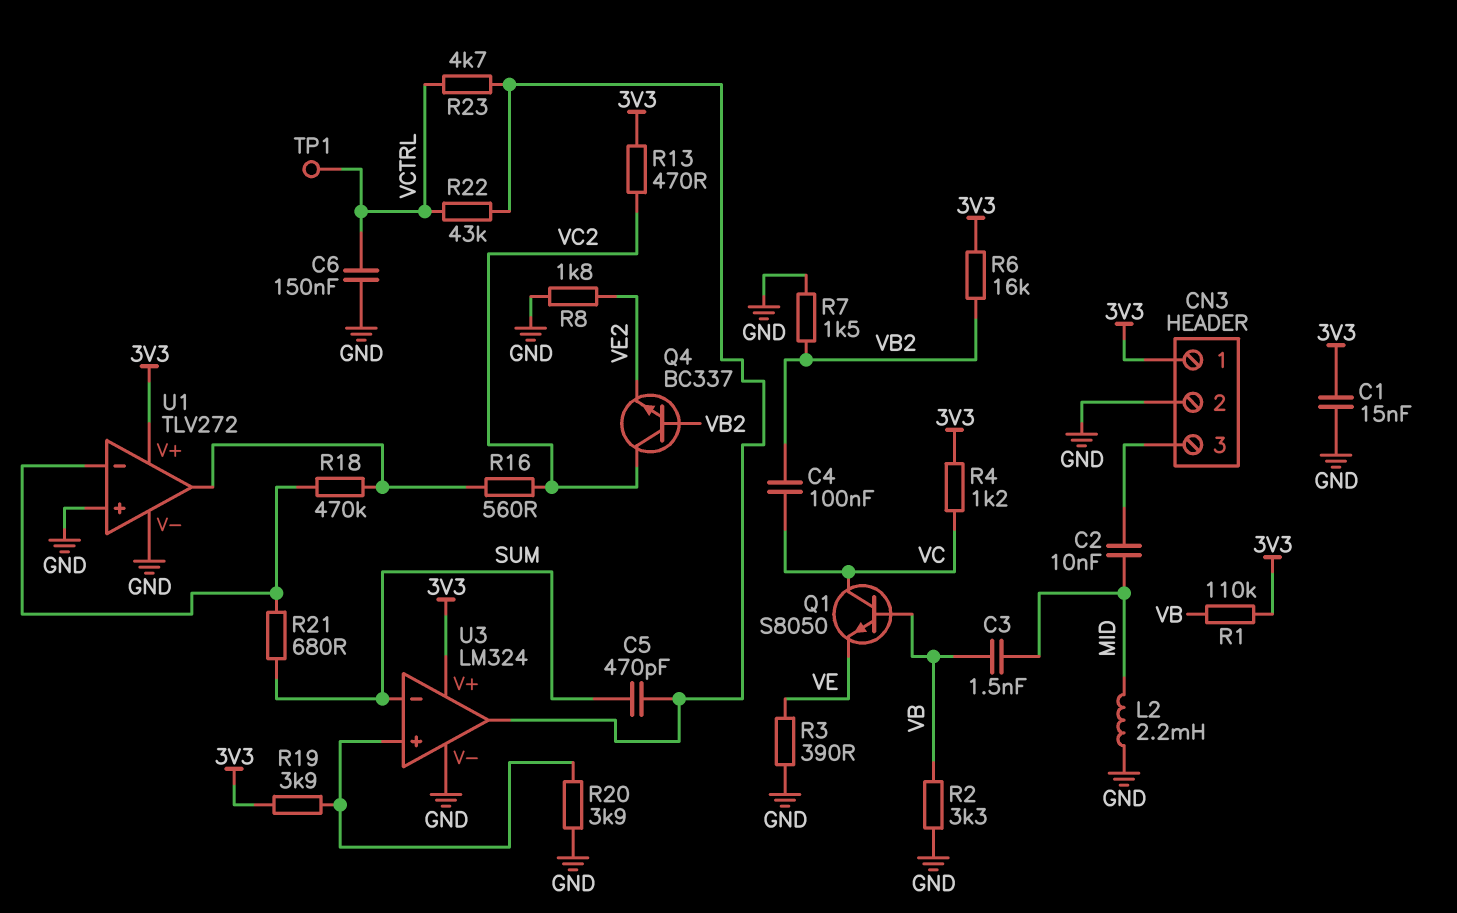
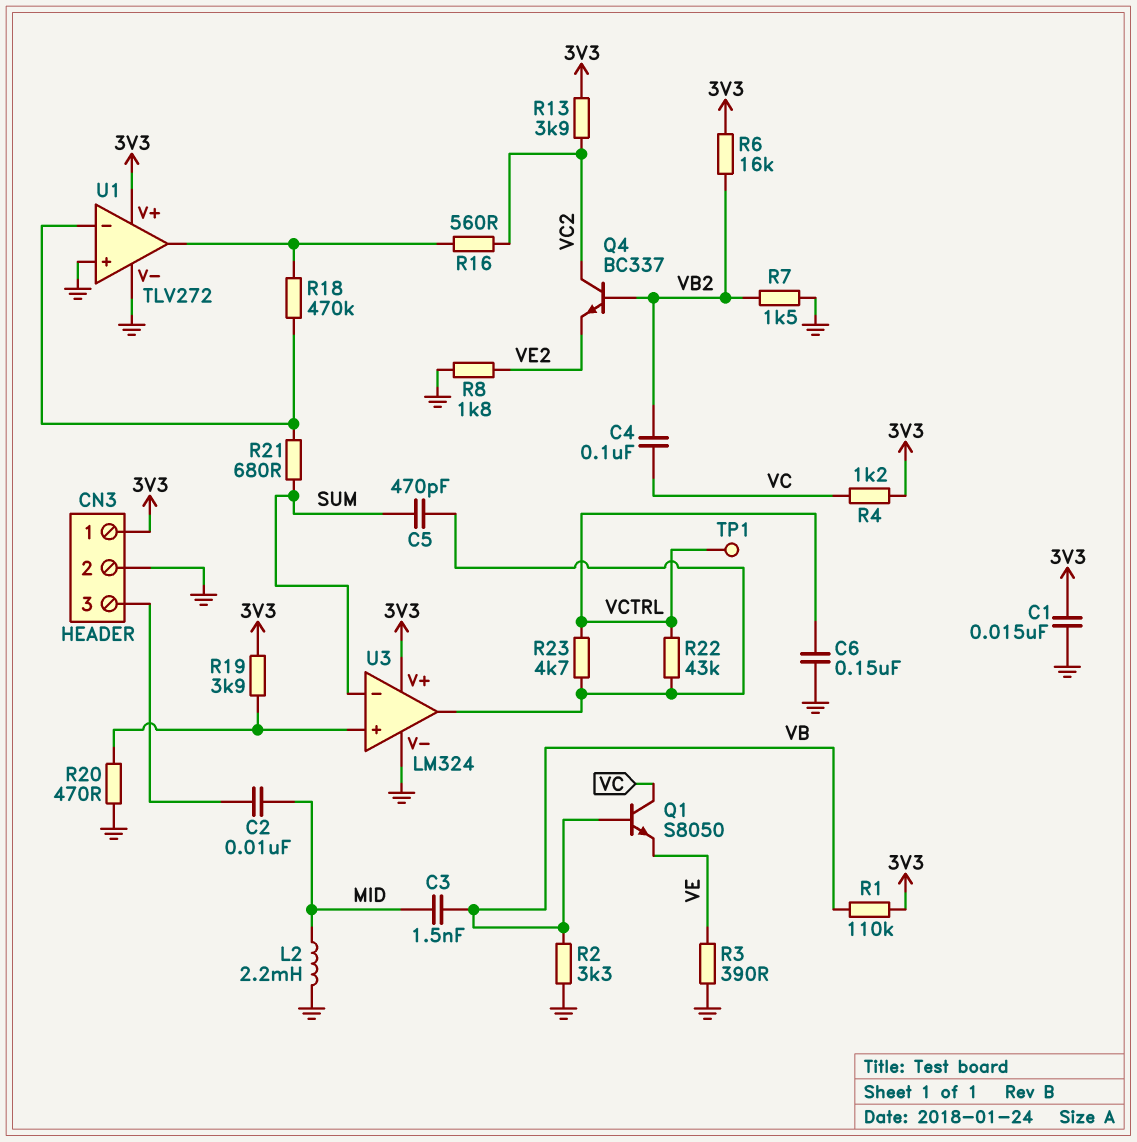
R13: 470 (3V3, VC2) -> 3.9k (3V3, VC2)
R20: 3.9k (GND, U3/in+) -> 470 (GND, U3/in+)

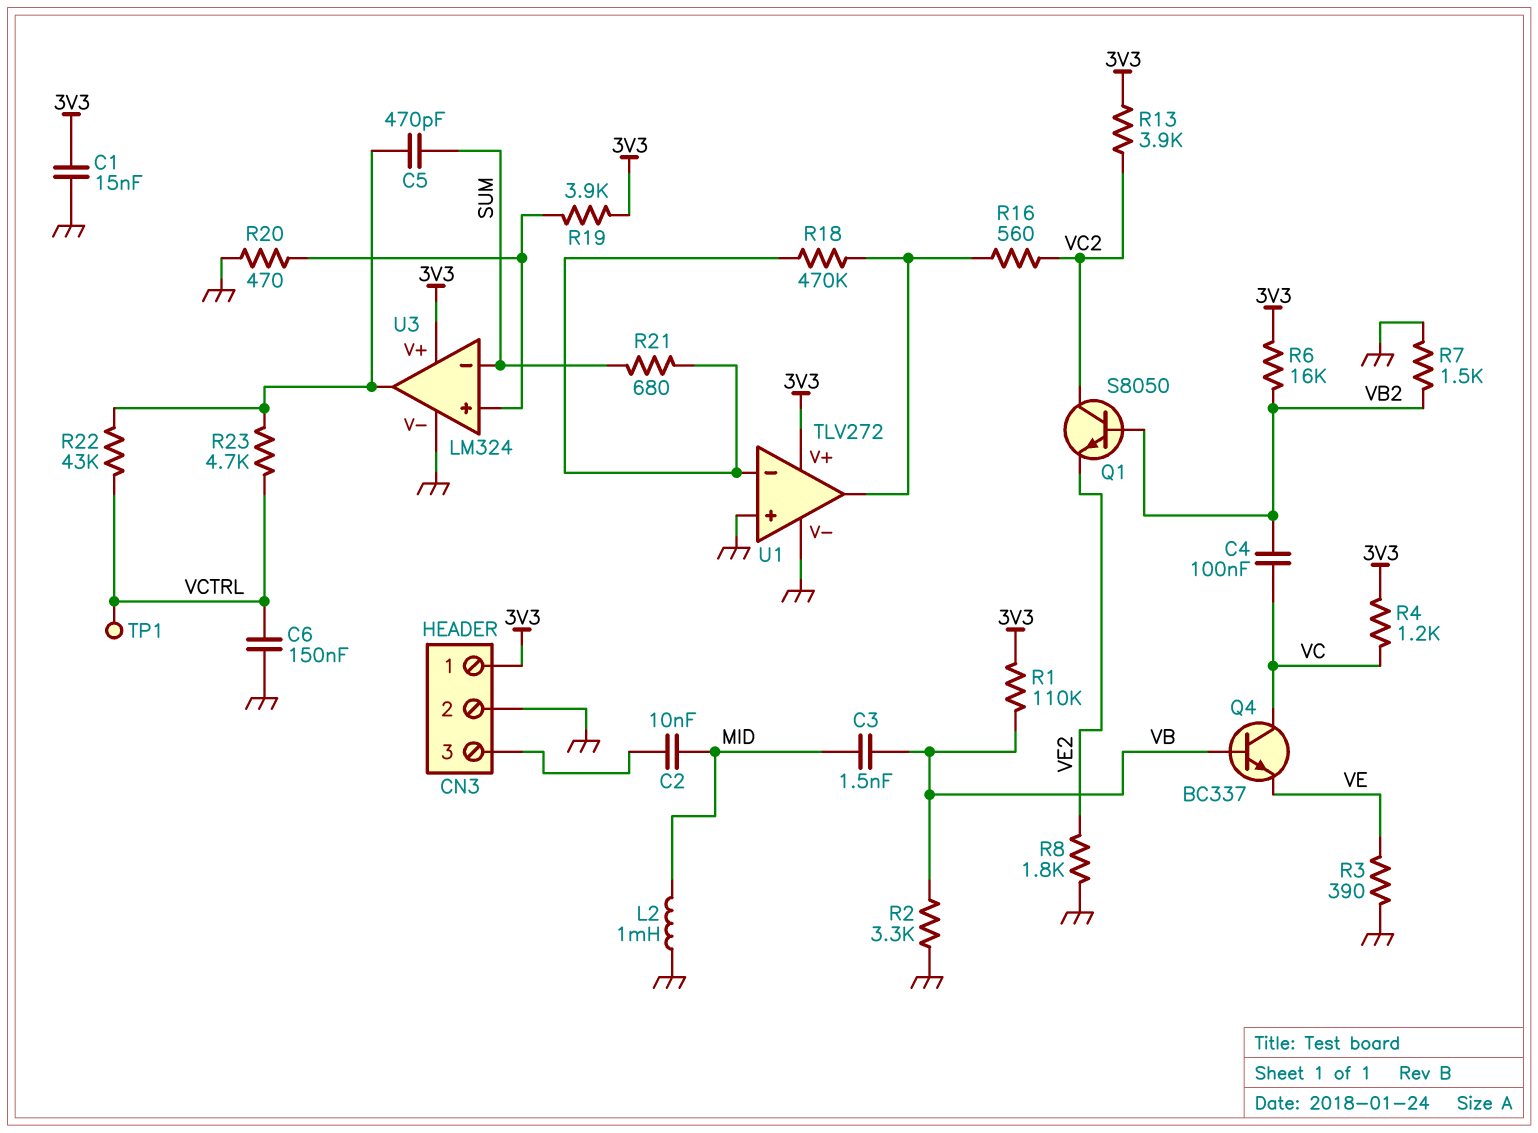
L2: 2.2mH (GND, MID) -> 1mH (GND, MID)
Q1: NPN S8050 (B VB, C VC, E VE) -> NPN S8050 (B VB2, C VC2, E VE2)
Q4: NPN BC337 (B VB2, C VC2, E VE2) -> NPN BC337 (B VB, C VC, E VE)

